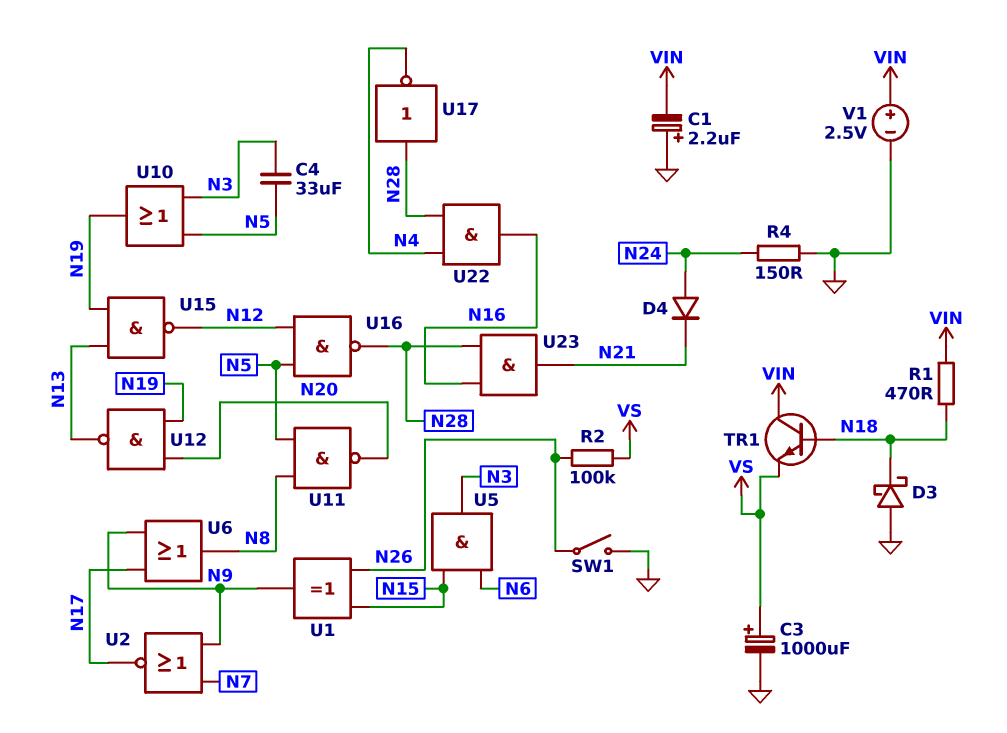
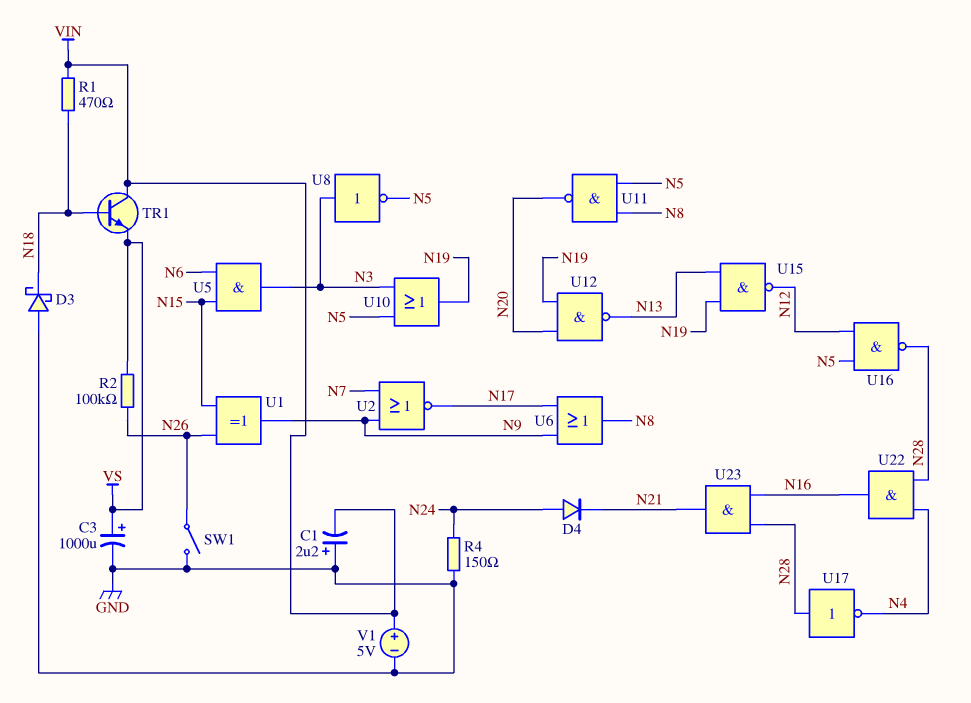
C4: 33uF (N3, N5) -> none
U8: none -> NOT (in N3, out N5)
V1: 2.5V (plus VIN, minus GND) -> 5V (plus VIN, minus GND)

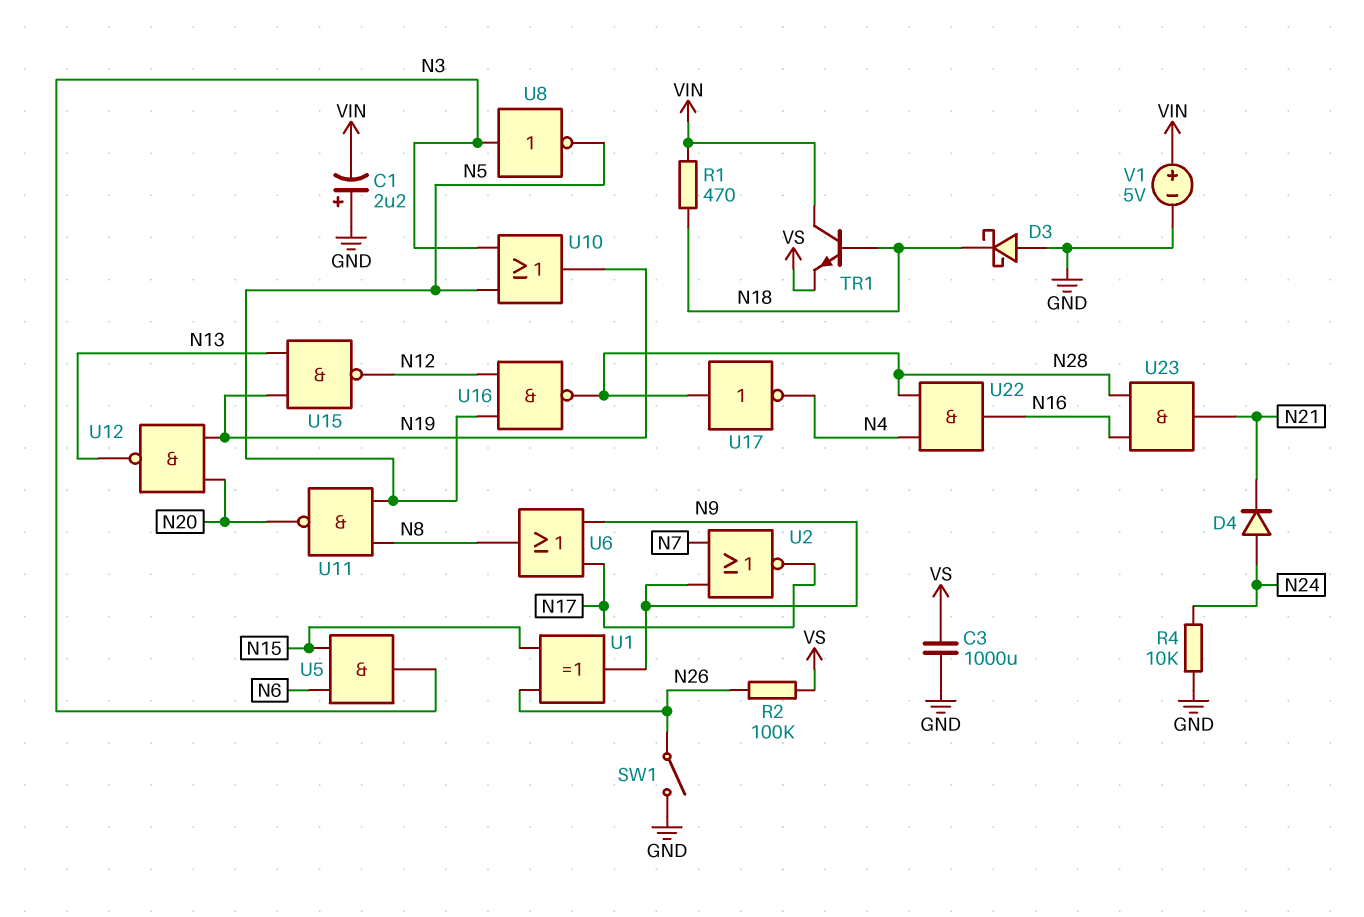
C3: 1000uF (plus VS, minus GND) -> 1000uF (GND, VS)
R4: 150 (GND, N24) -> 10k (GND, N24)

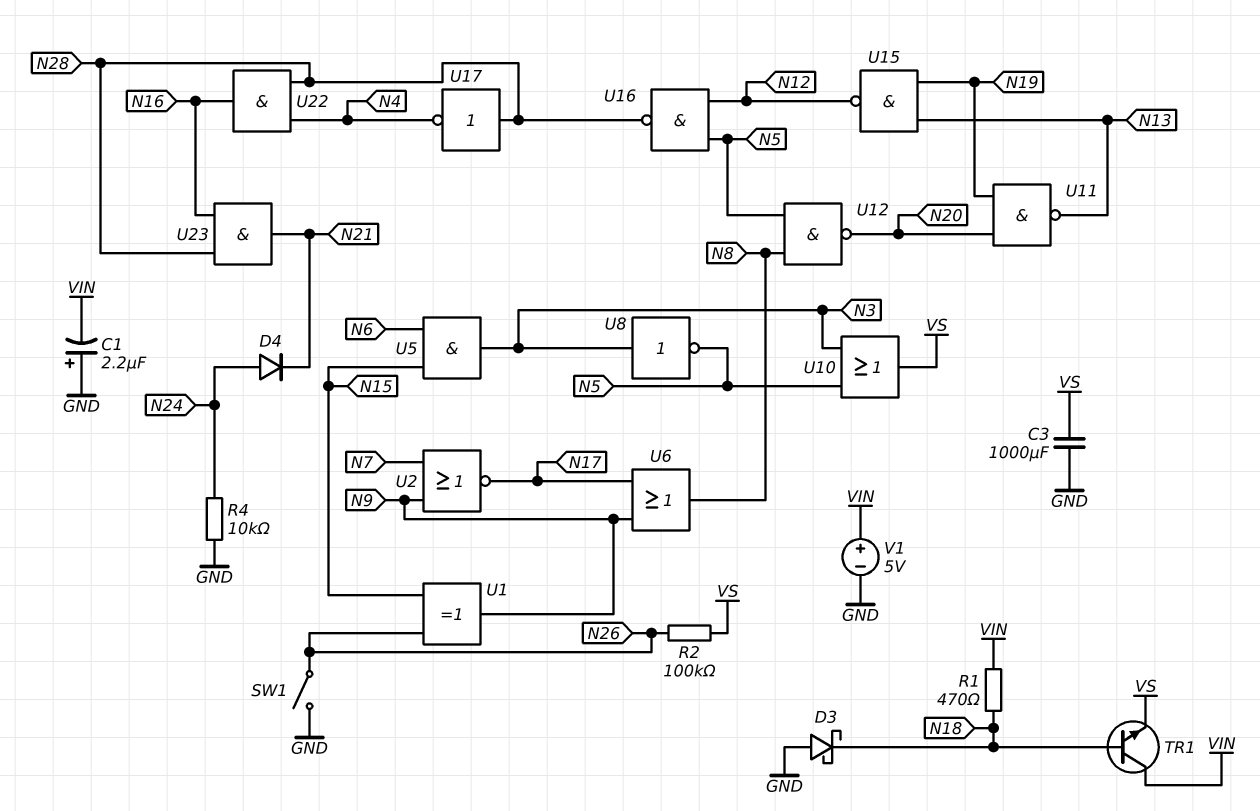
U10: OR (in N3, in N5, out N19) -> OR (in N3, in N5, out VS)
U11: NAND (in N5, in N8, out N20) -> NAND (in N19, in N20, out N13)
U12: NAND (in N19, in N20, out N13) -> NAND (in N5, in N8, out N20)

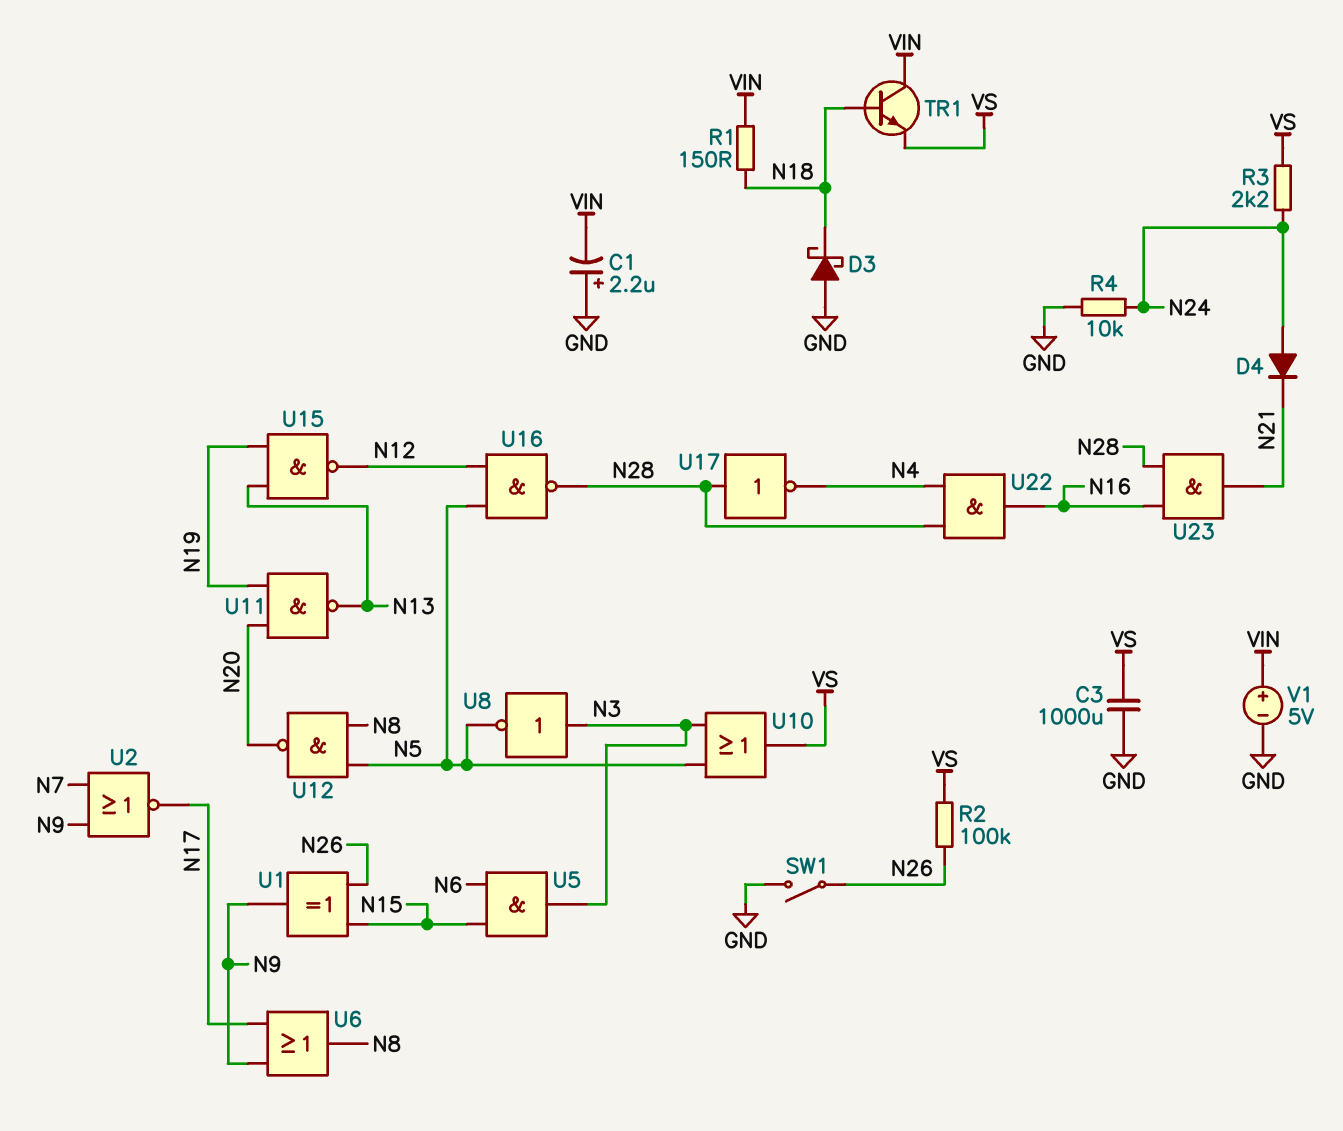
R1: 470 (N18, VIN) -> 150 (N18, VIN)
R3: none -> 2.2k (N24, VS)

